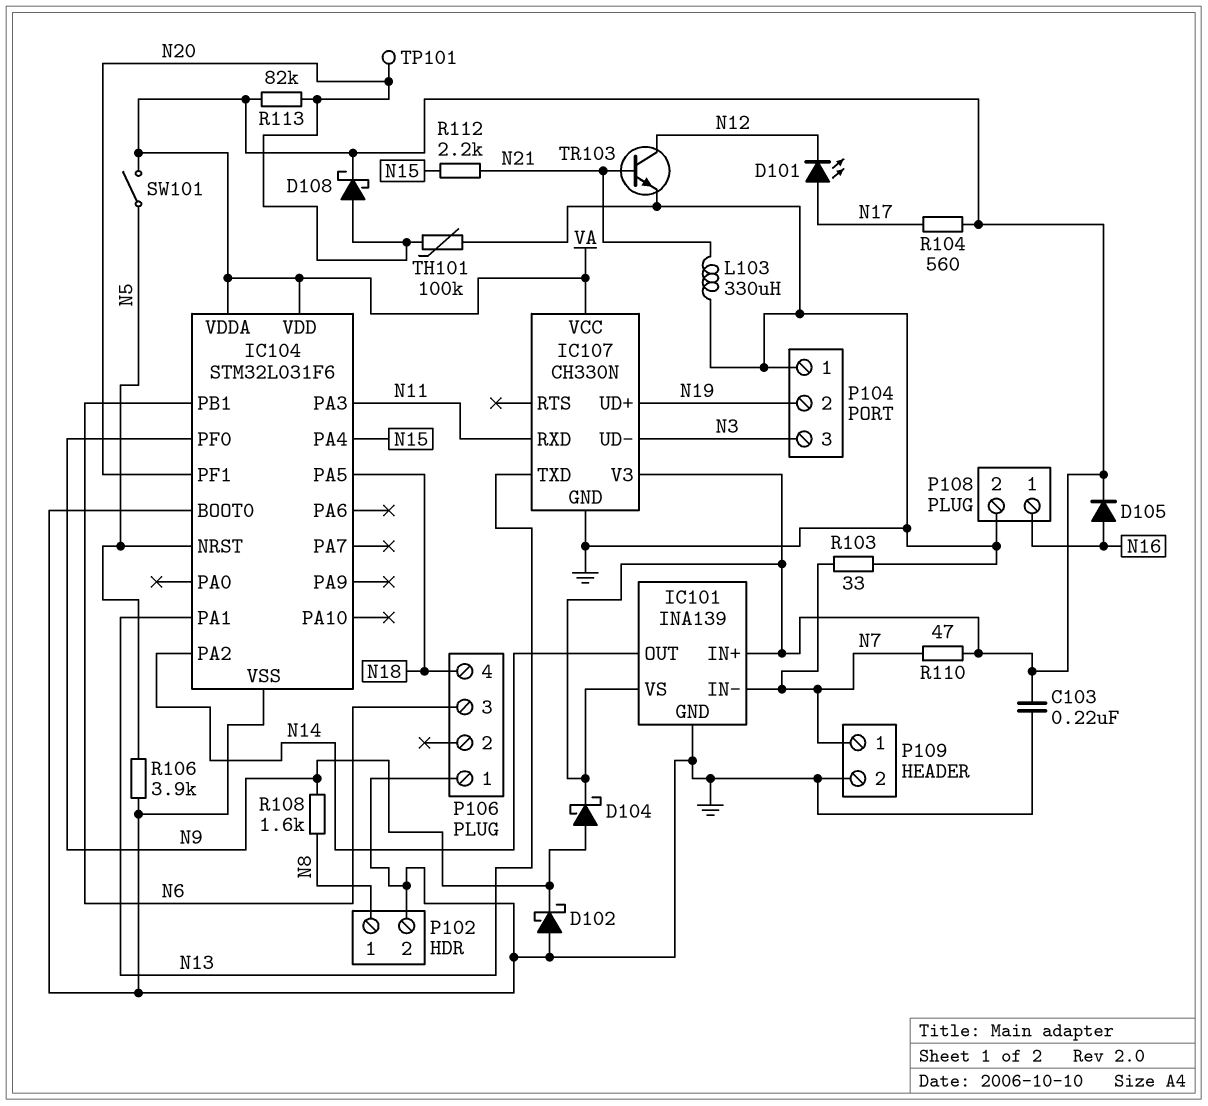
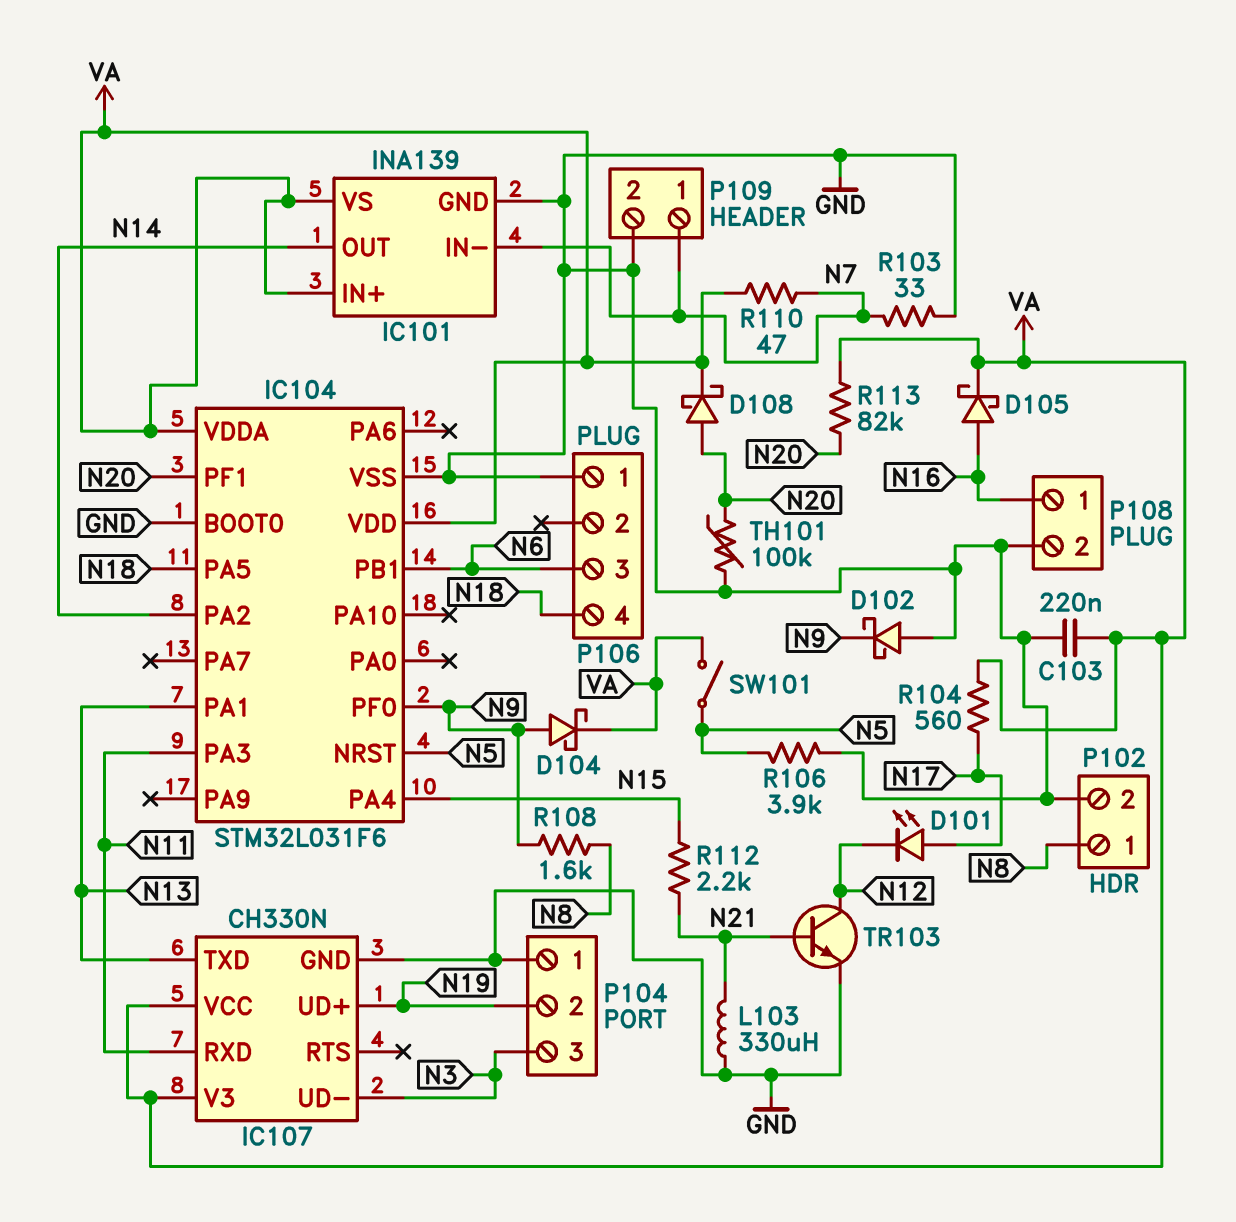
D105: diode (A N16, K VA) -> schottky (A N16, K VA)
TP101: test point (N20) -> none

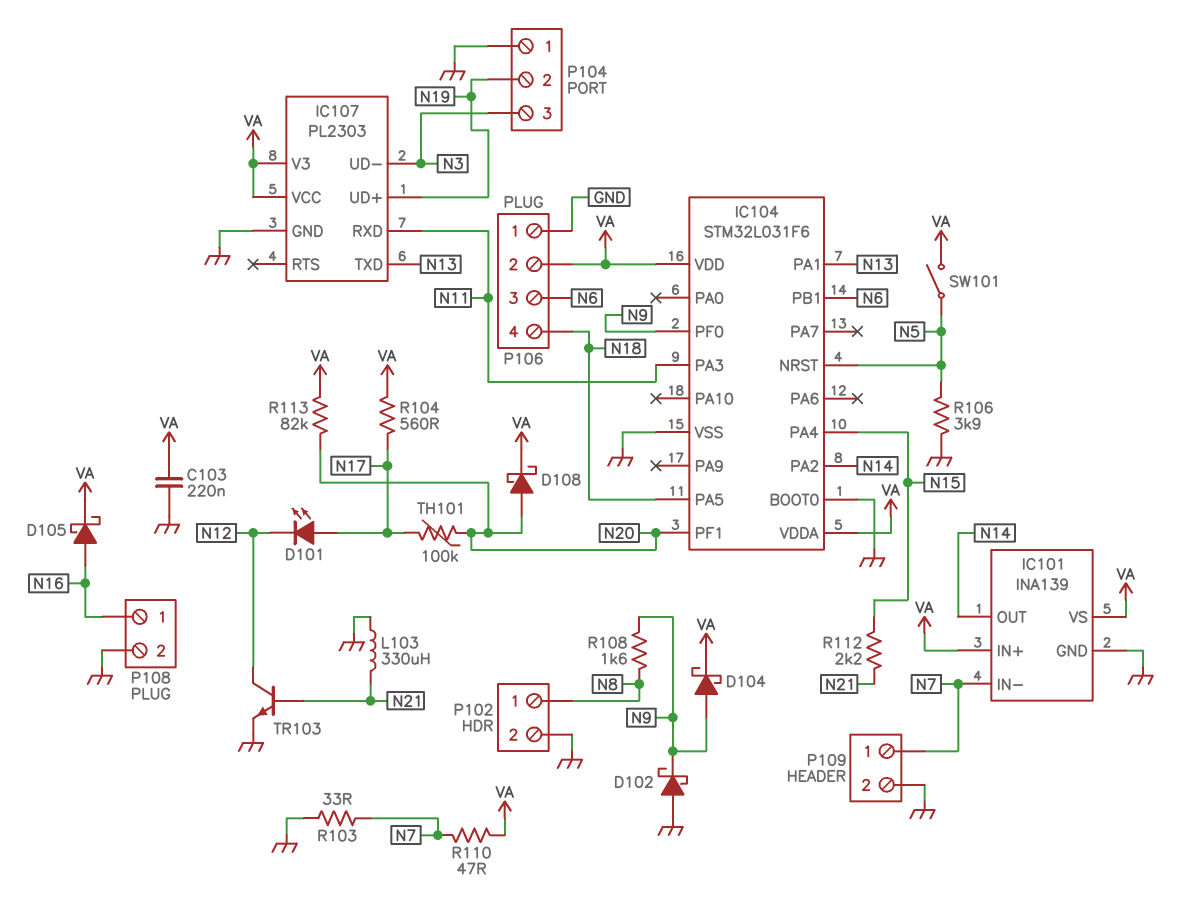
IC107: CH330N -> PL2303
P106 pin 2: none -> VA
TH101: 100k (GND, N20) -> 100k (N17, N20)

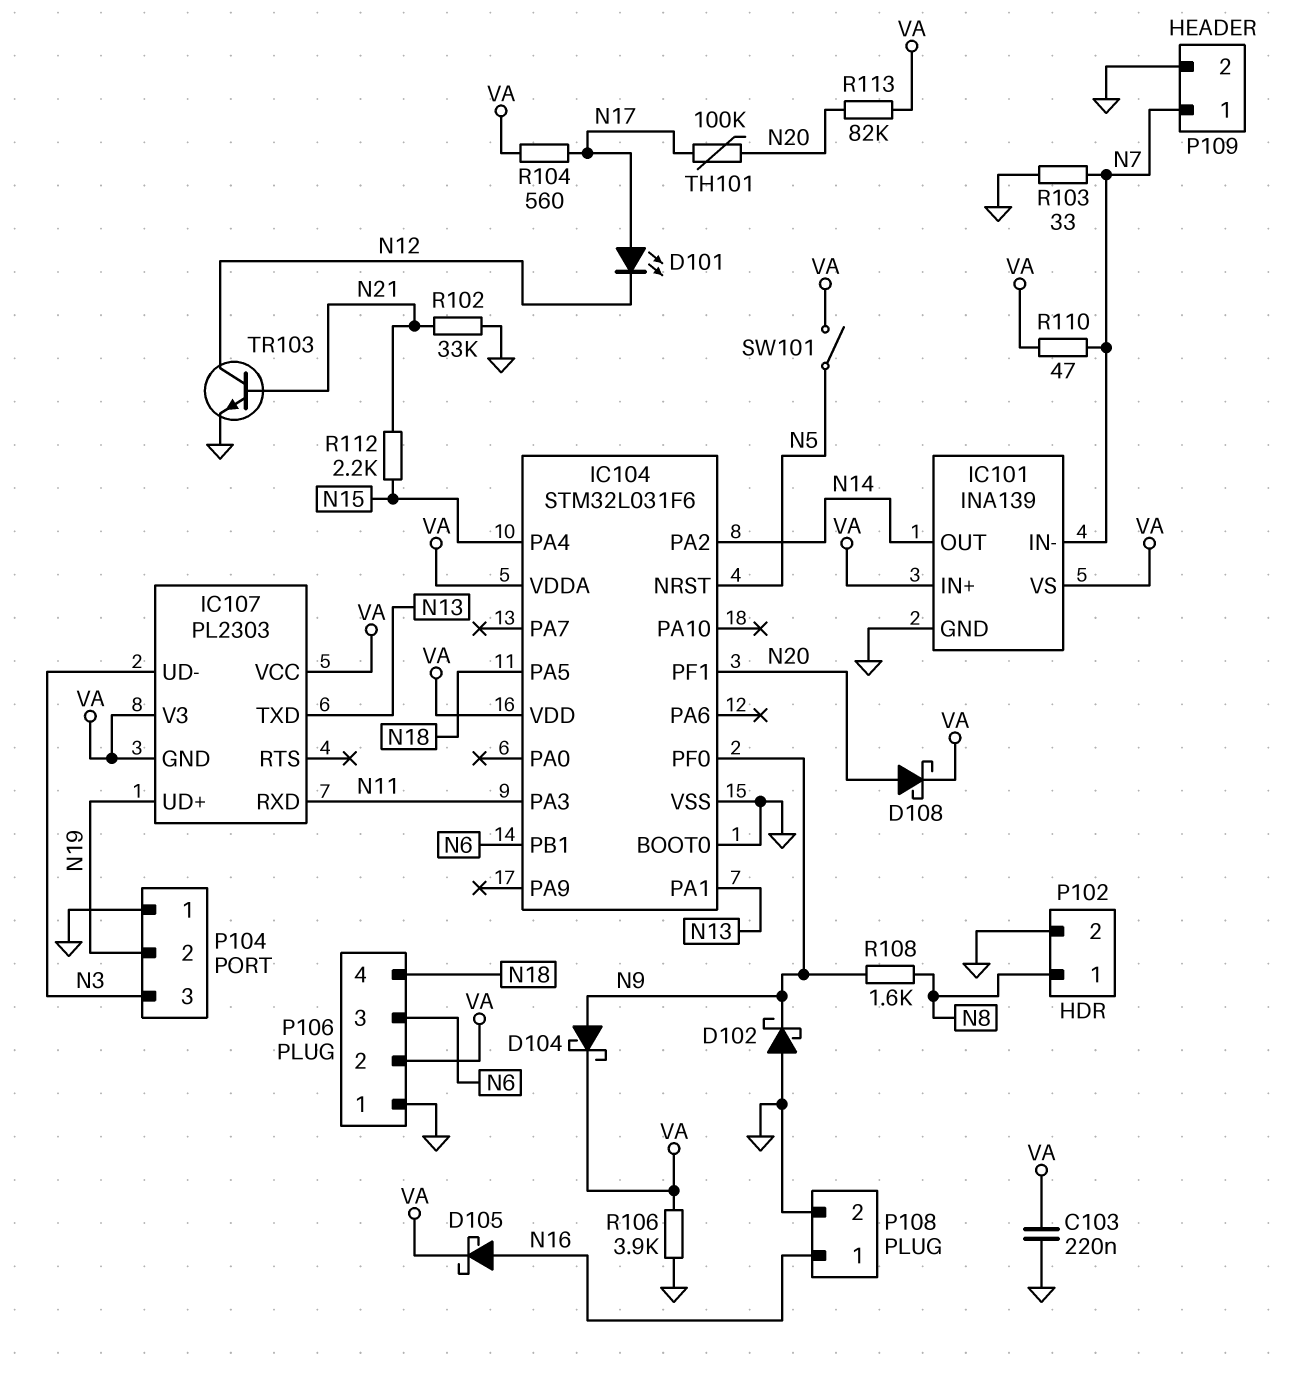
IC107 pin GND: GND -> VA
L103: 330uH (GND, N21) -> none
R102: none -> 33k (GND, N21)
R106: 3.9k (GND, N5) -> 3.9k (GND, VA)

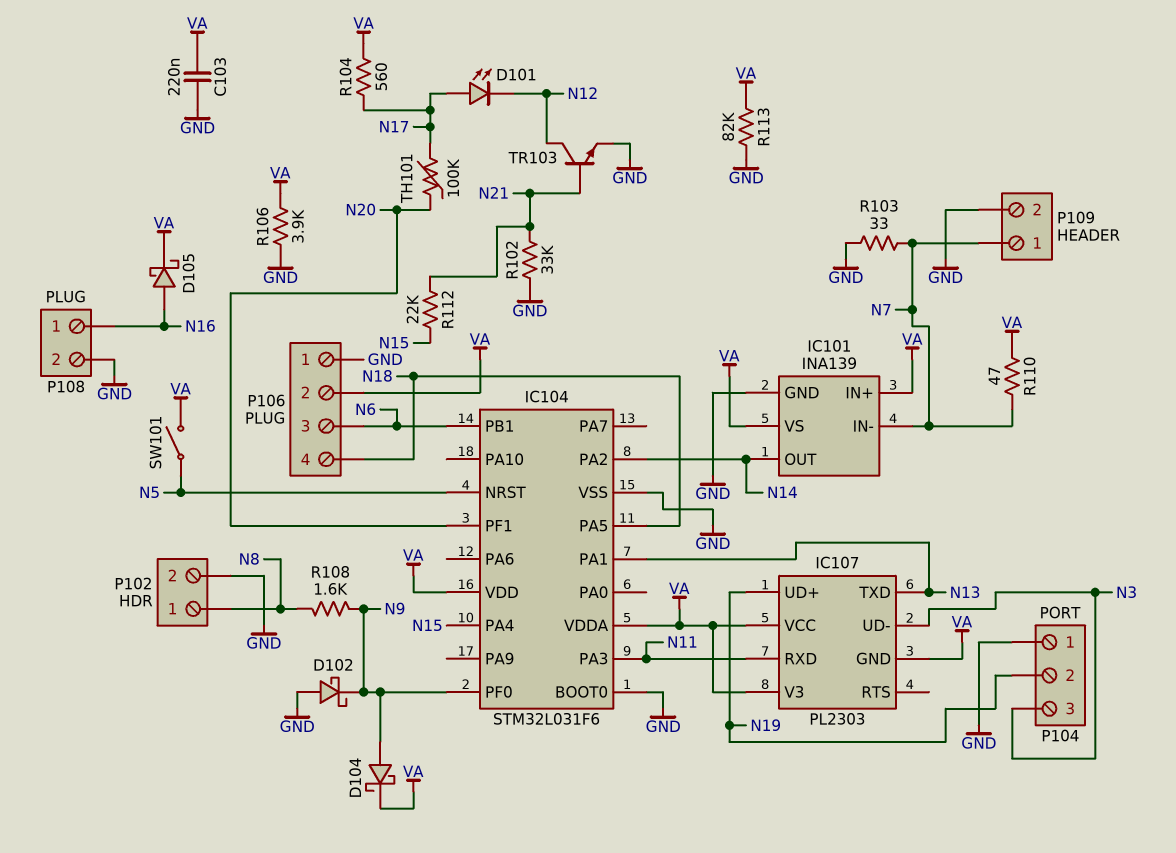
D108: schottky (A N20, K VA) -> none
R112: 2.2k (N15, N21) -> 22k (N15, N21)
R113: 82k (N20, VA) -> 82k (GND, VA)

